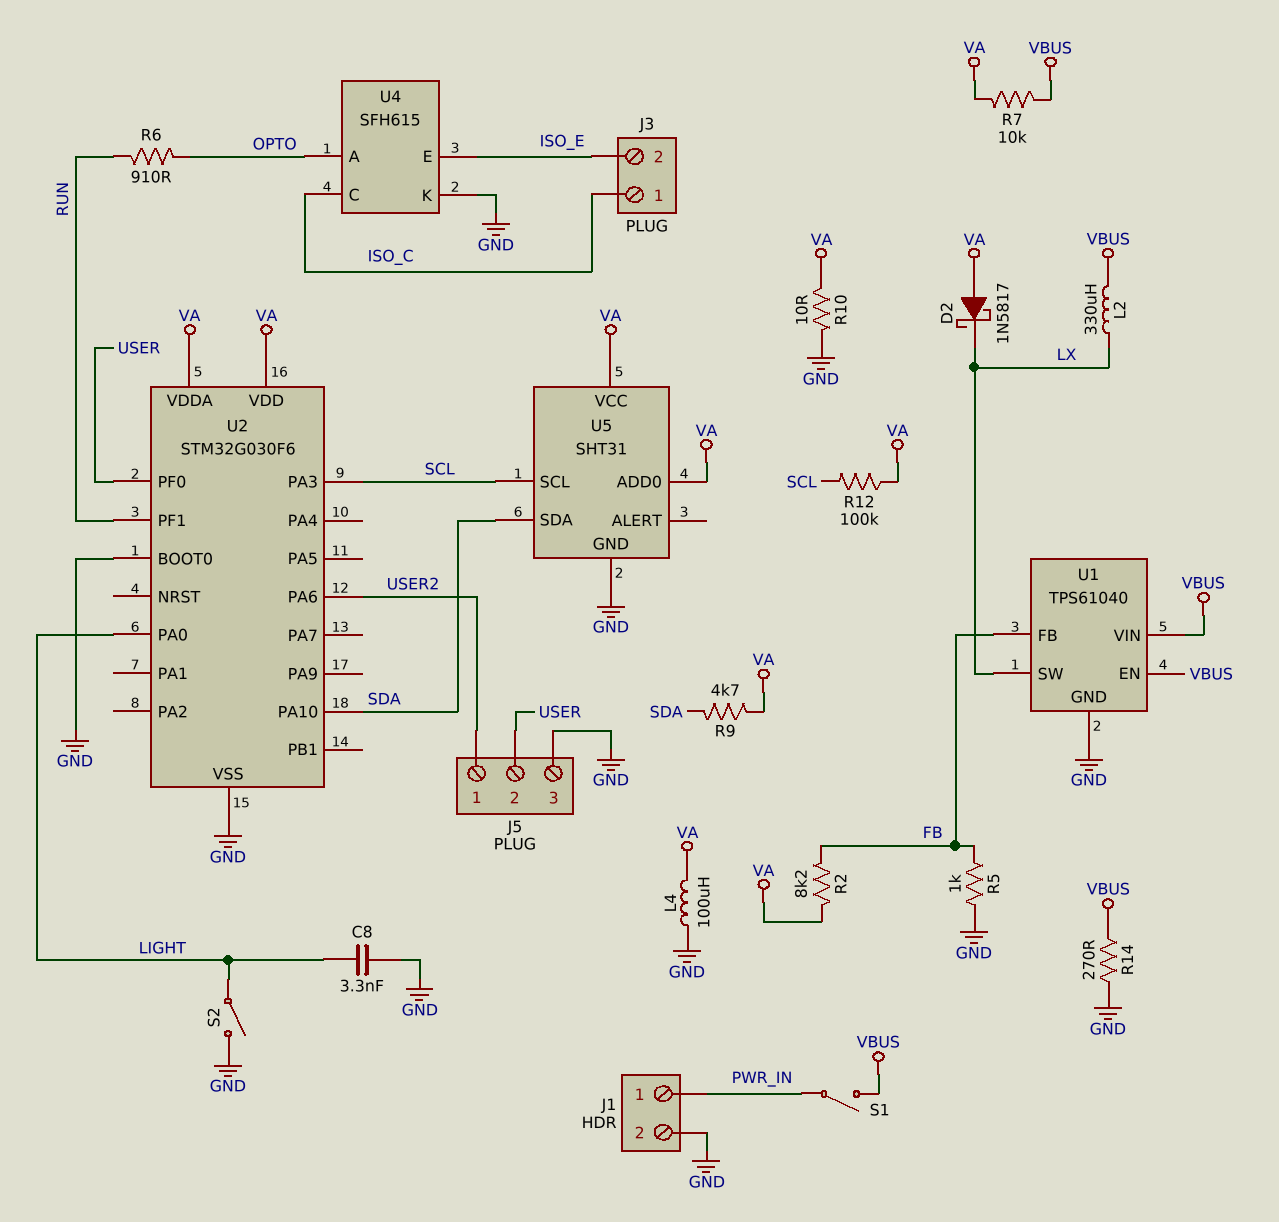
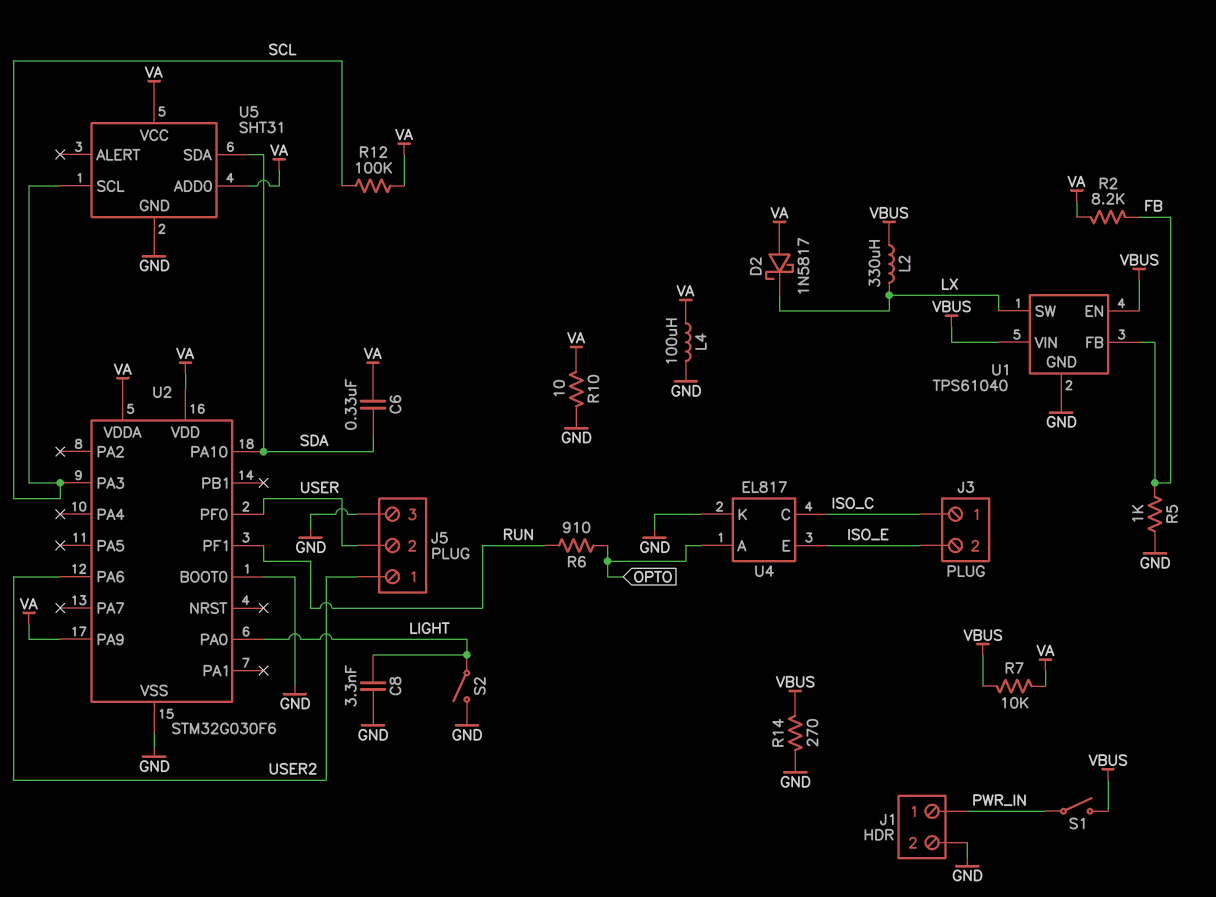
C6: none -> 330nF (SDA, VA)
R9: 4.7k (SDA, VA) -> none
U2 pin PA9: none -> VA
U4: SFH615 -> EL817

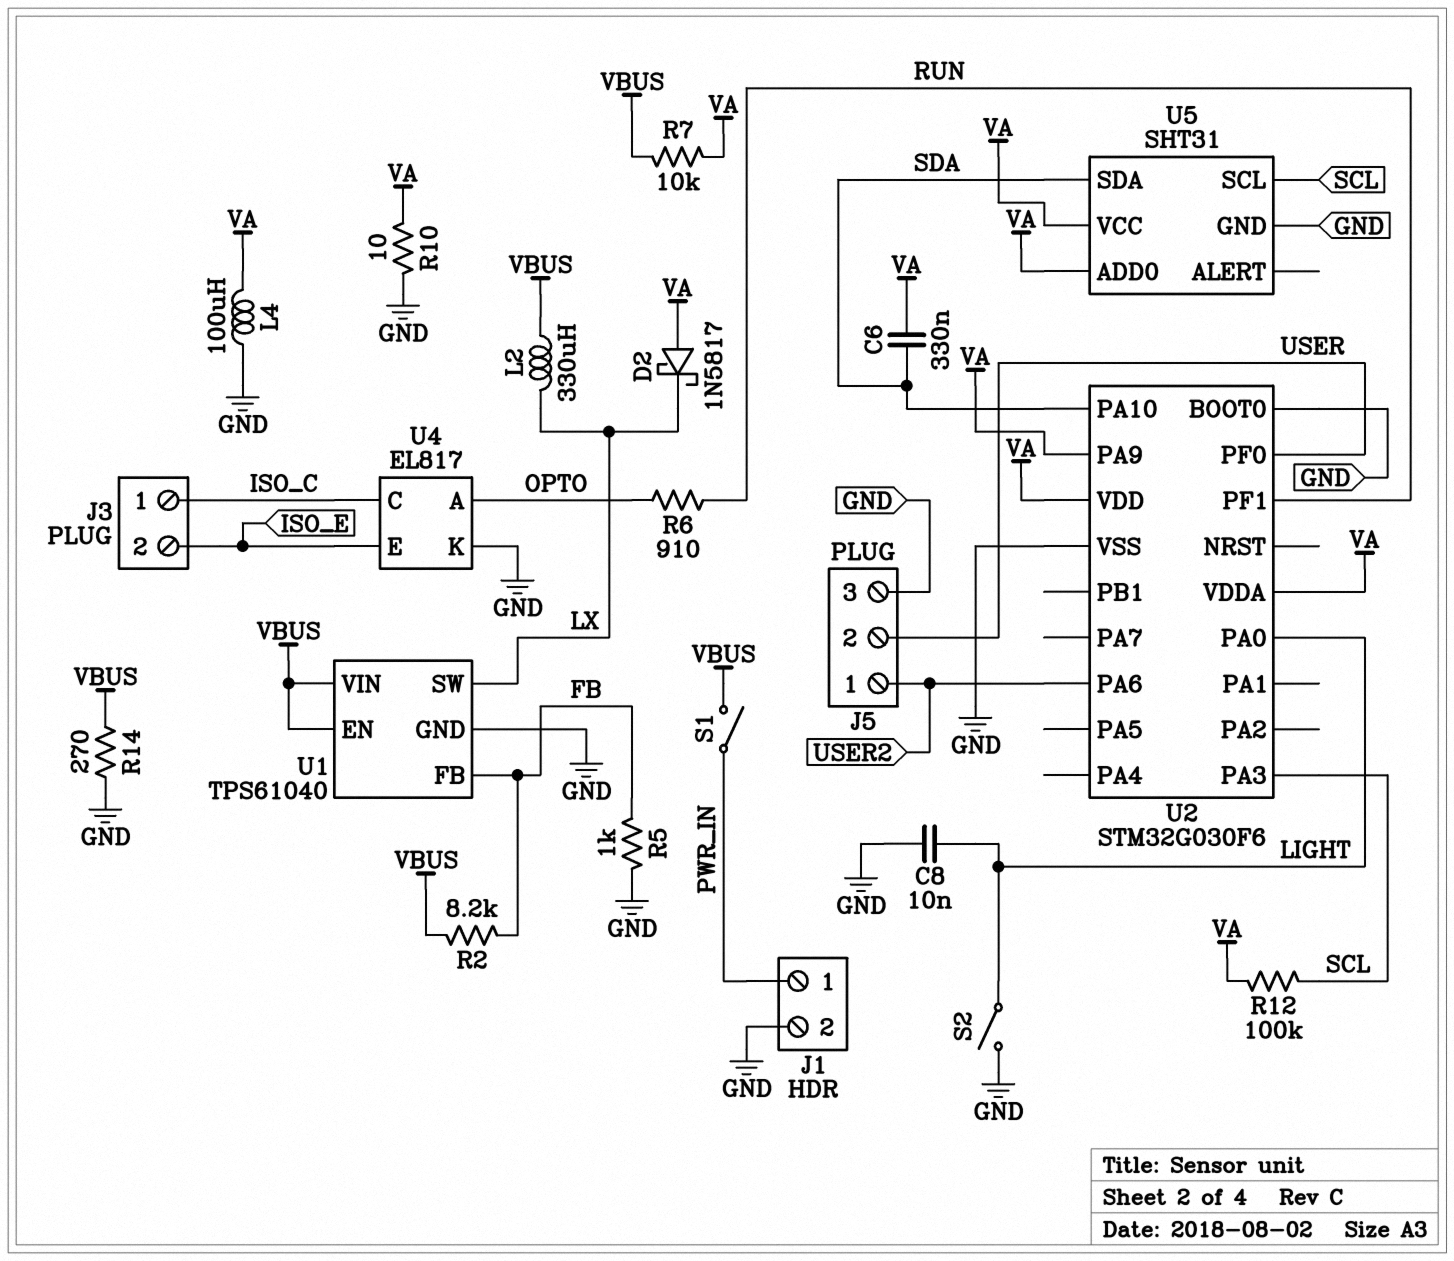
C8: 3.3nF (GND, LIGHT) -> 10nF (GND, LIGHT)
R2: 8.2k (FB, VA) -> 8.2k (FB, VBUS)

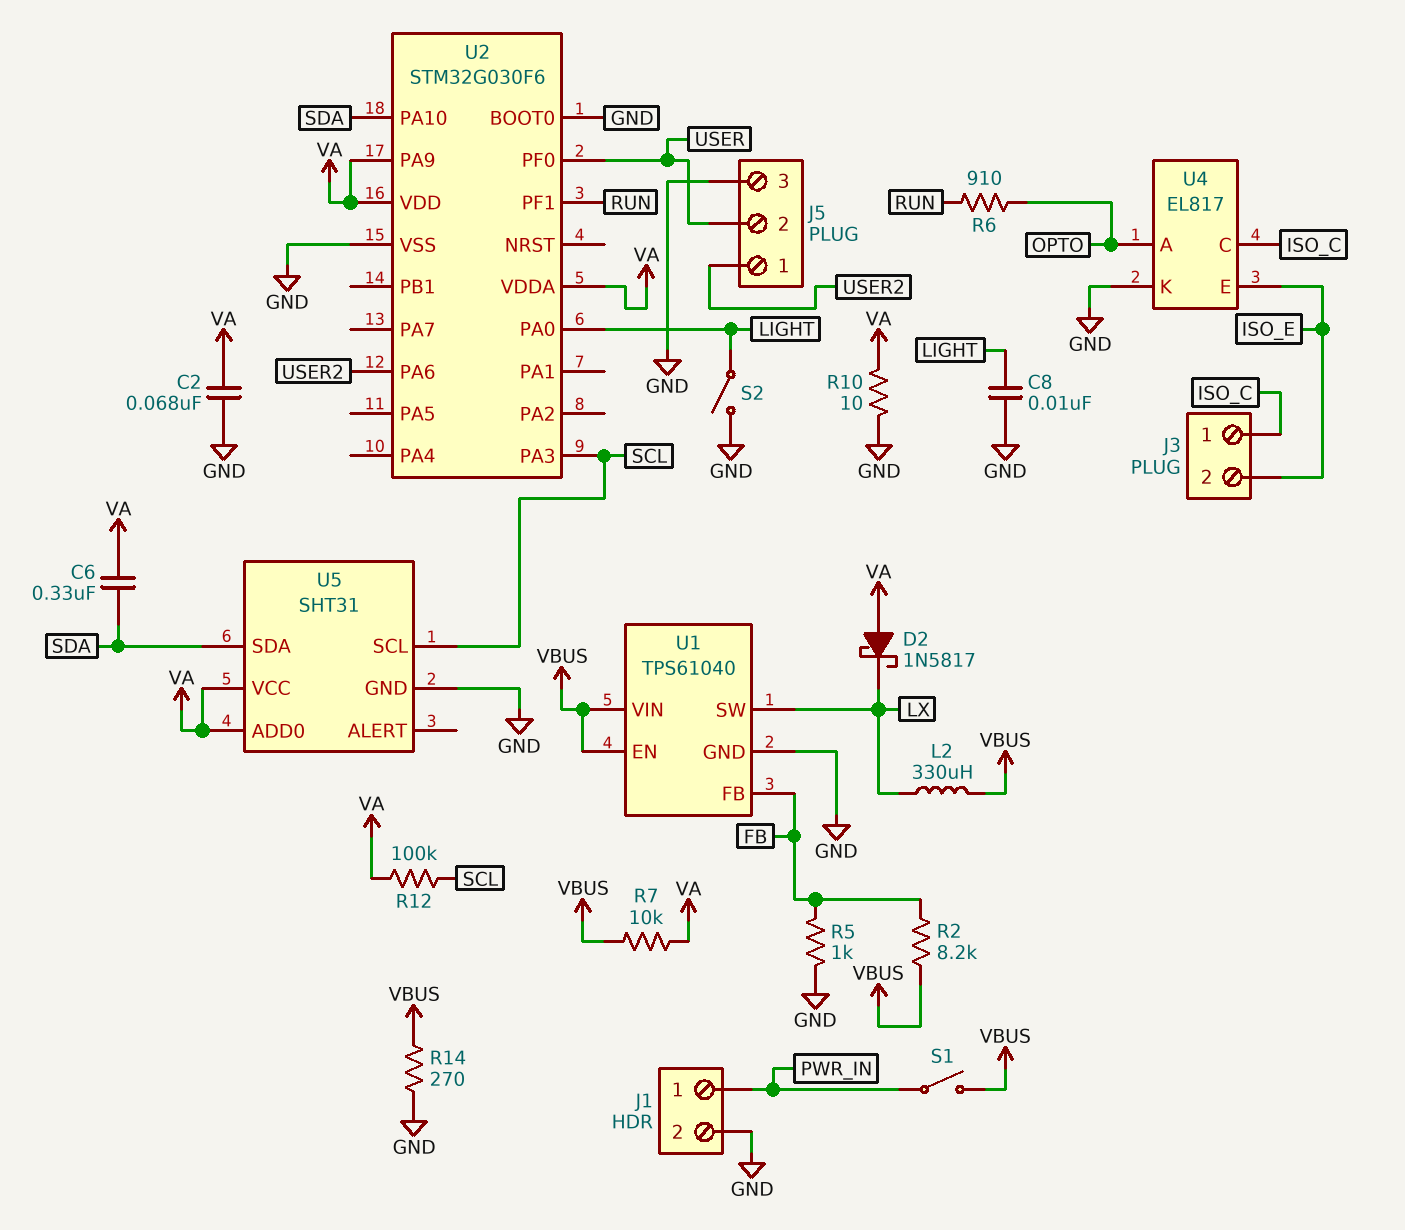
C2: none -> 68nF (GND, VA)
L4: 100uH (GND, VA) -> none

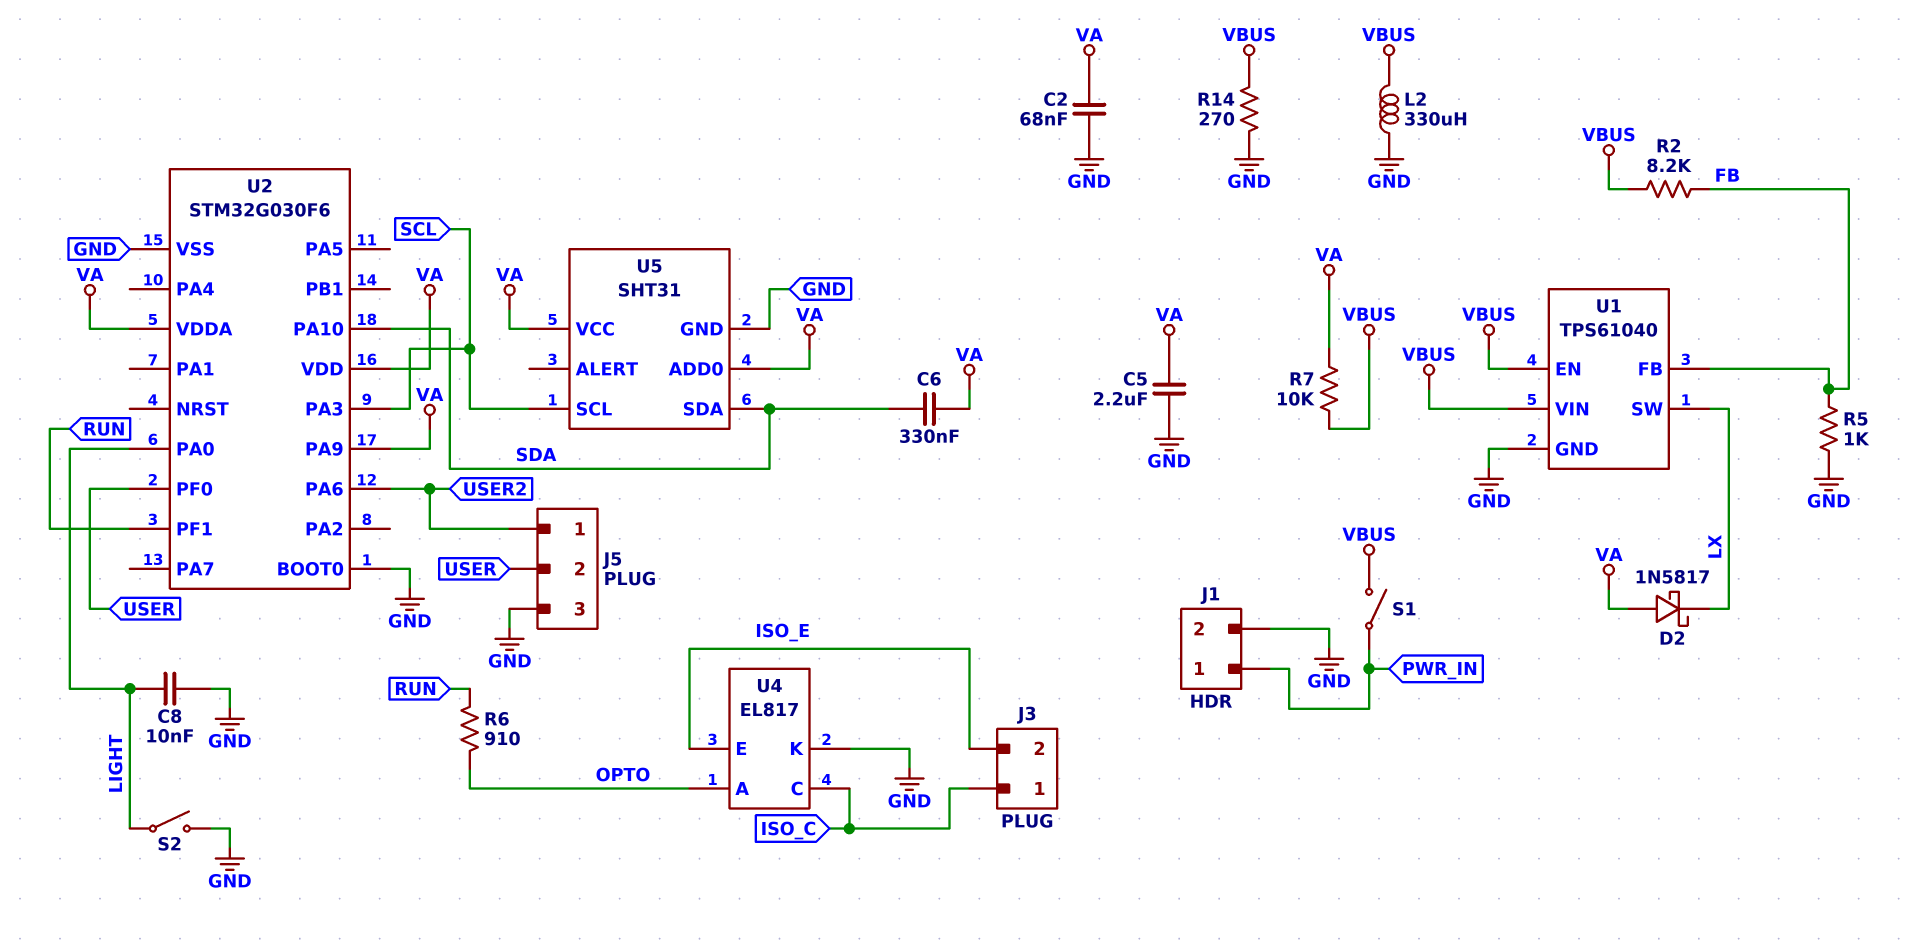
C5: none -> 2.2uF (GND, VA)
L2: 330uH (LX, VBUS) -> 330uH (GND, VBUS)
R10: 10 (GND, VA) -> none
R12: 100k (SCL, VA) -> none

